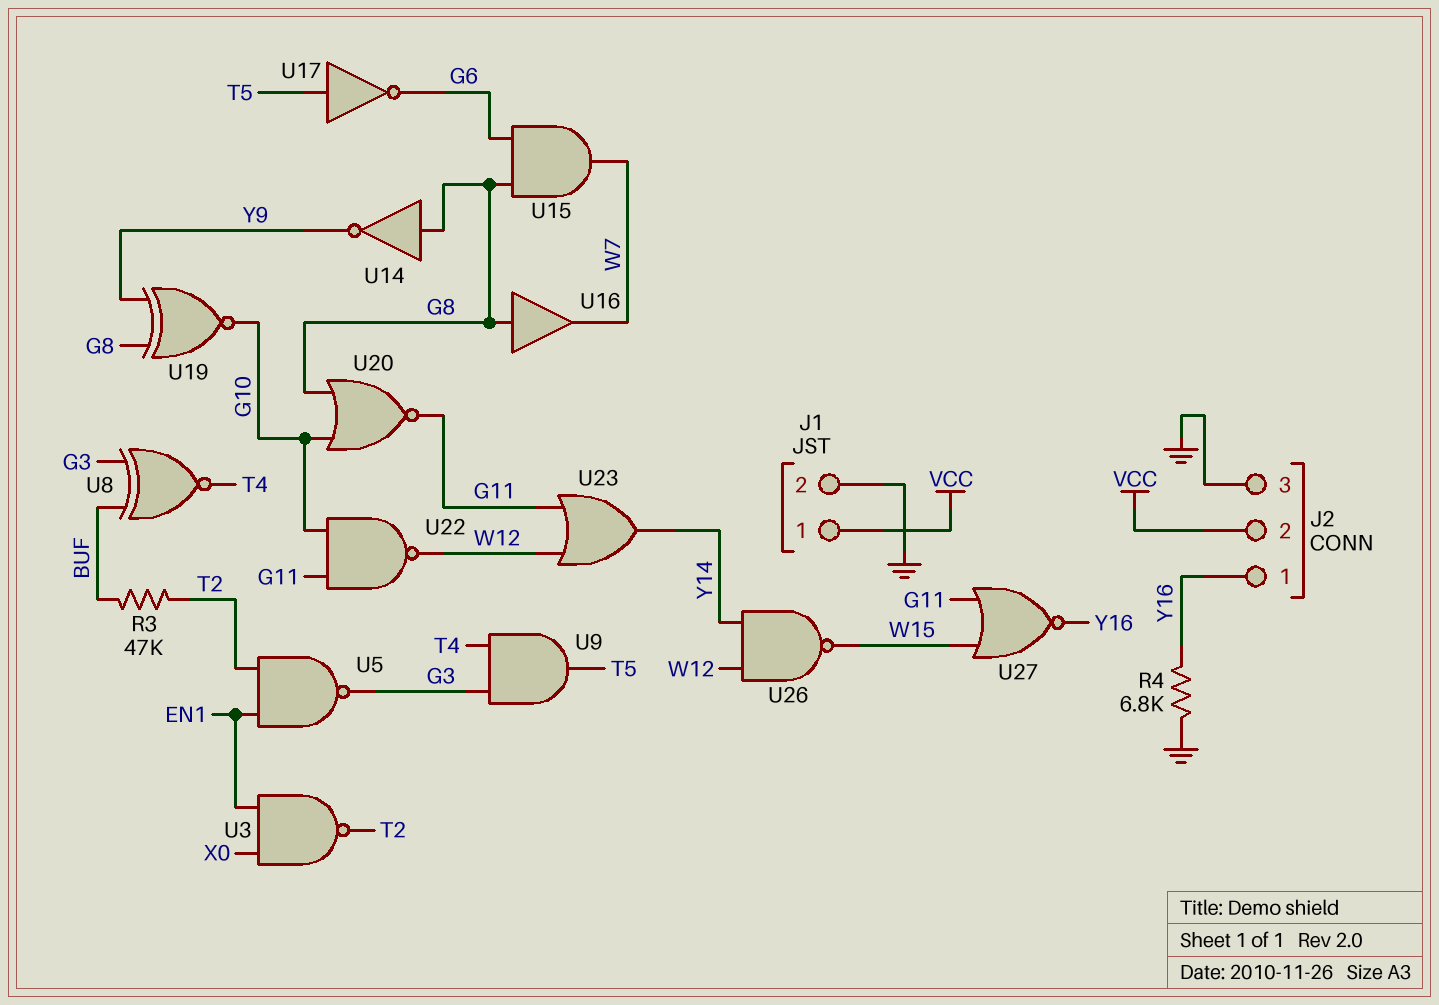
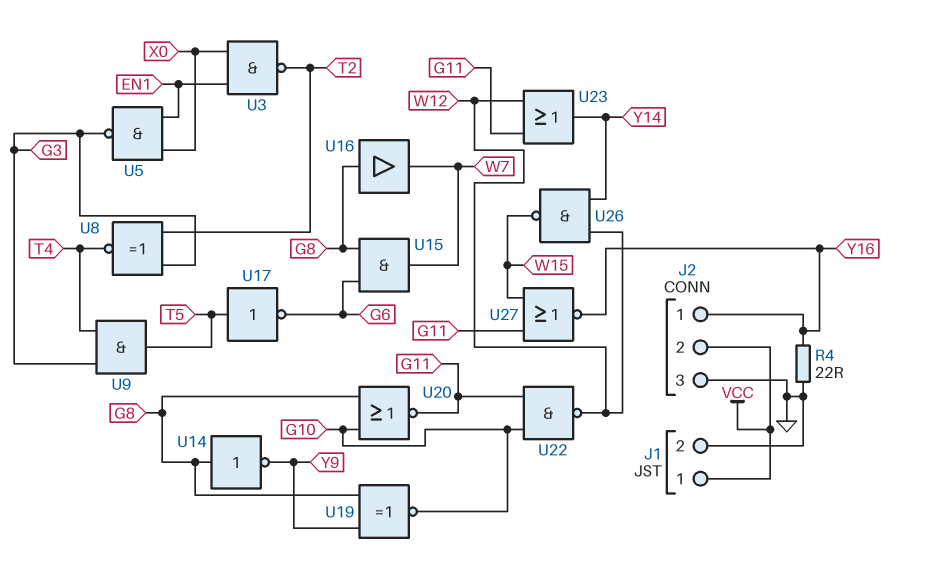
R3: 47k (BUF, T2) -> none
R4: 6.8k (GND, Y16) -> 22 (GND, Y16)
U5: NAND (in EN1, in T2, out G3) -> NAND (in EN1, in X0, out G3)
U8: XNOR (in BUF, in G3, out T4) -> XNOR (in G3, in T2, out T4)

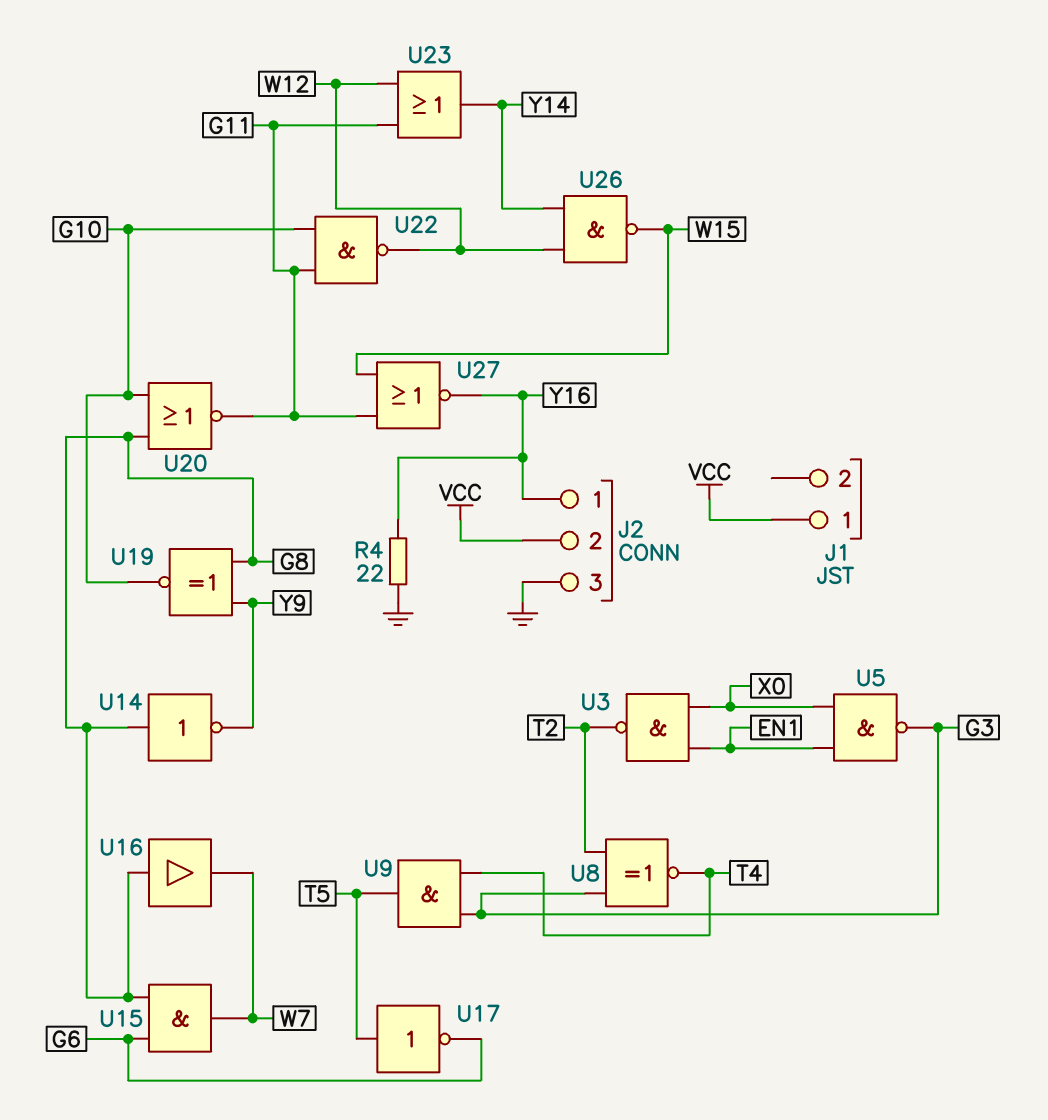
J1 pin 2: GND -> none

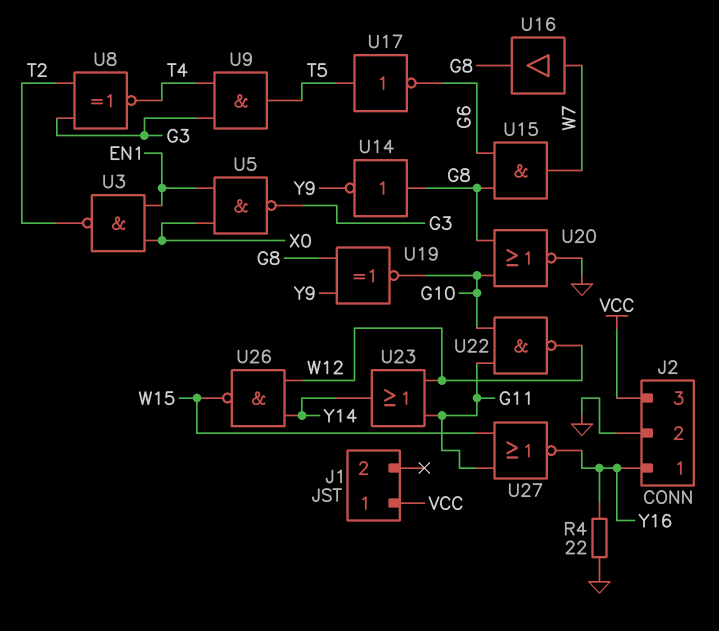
J2 pin 2: VCC -> GND
J2 pin 3: GND -> VCC
U16: buffer (in G8, out W7) -> buffer (in W7, out G8)
U20: NOR (in G8, in G10, out G11) -> NOR (in G8, in G10, out GND)

